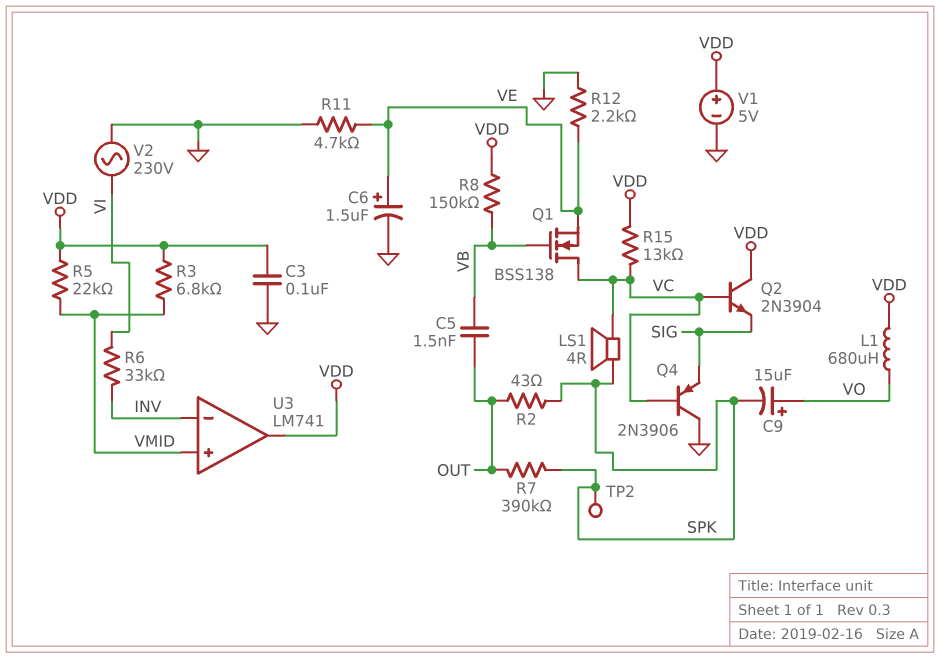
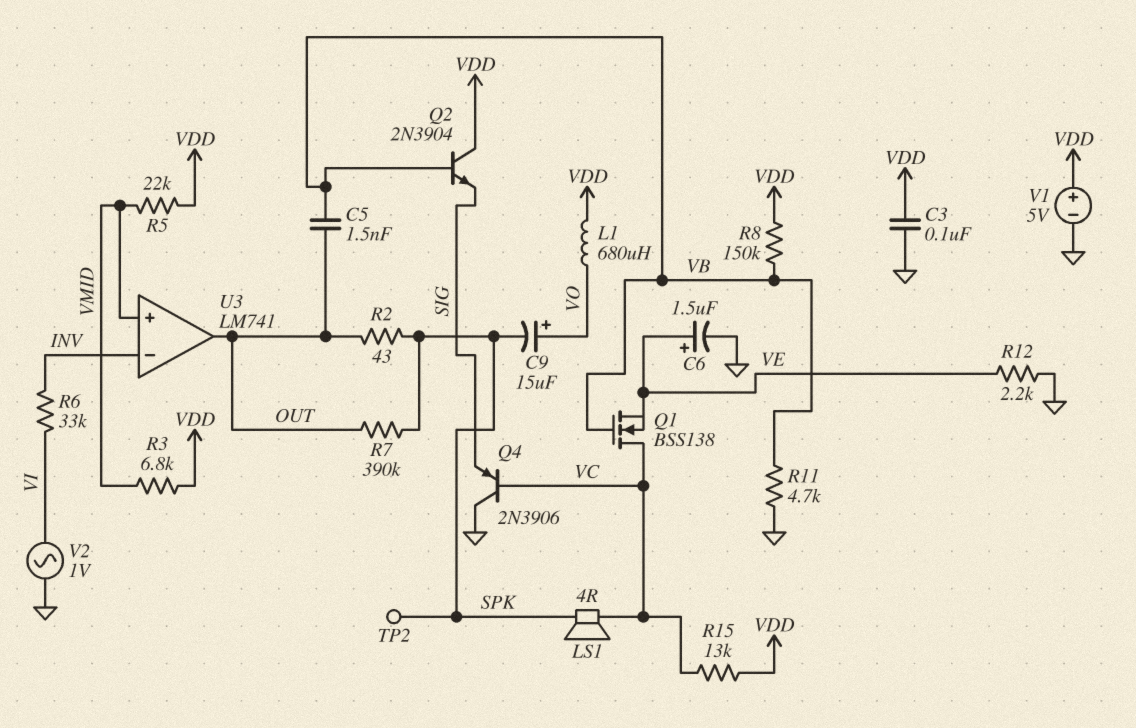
Q2: NPN 2N3904 (B VC, C VDD, E SIG) -> NPN 2N3904 (B VB, C VDD, E SIG)
R11: 4.7k (GND, VE) -> 4.7k (GND, VB)
U3 pin out: VDD -> OUT
V2: AC 230V (GND, VI) -> AC 1V (GND, VI)

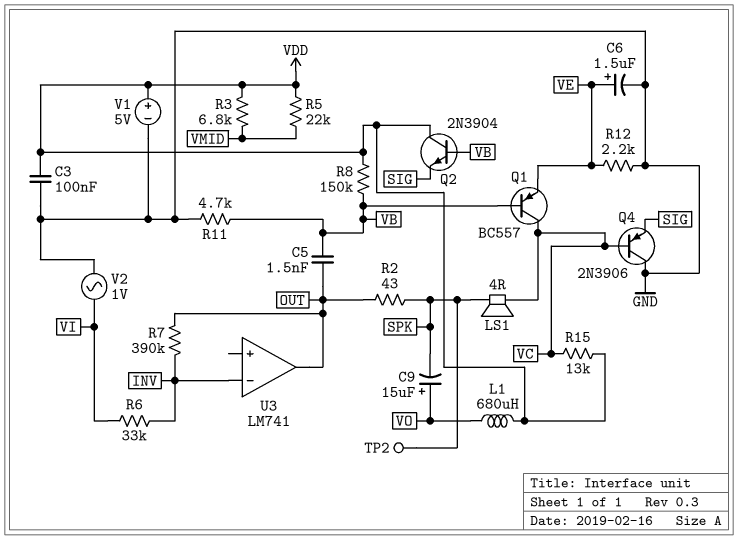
Q1: NMOS BSS138 (G VB, D VC, S VE) -> PNP BC557 (B VB, C VC, E VE)
R7: 390k (OUT, SPK) -> 390k (INV, OUT)
U3 pin in+: VMID -> none

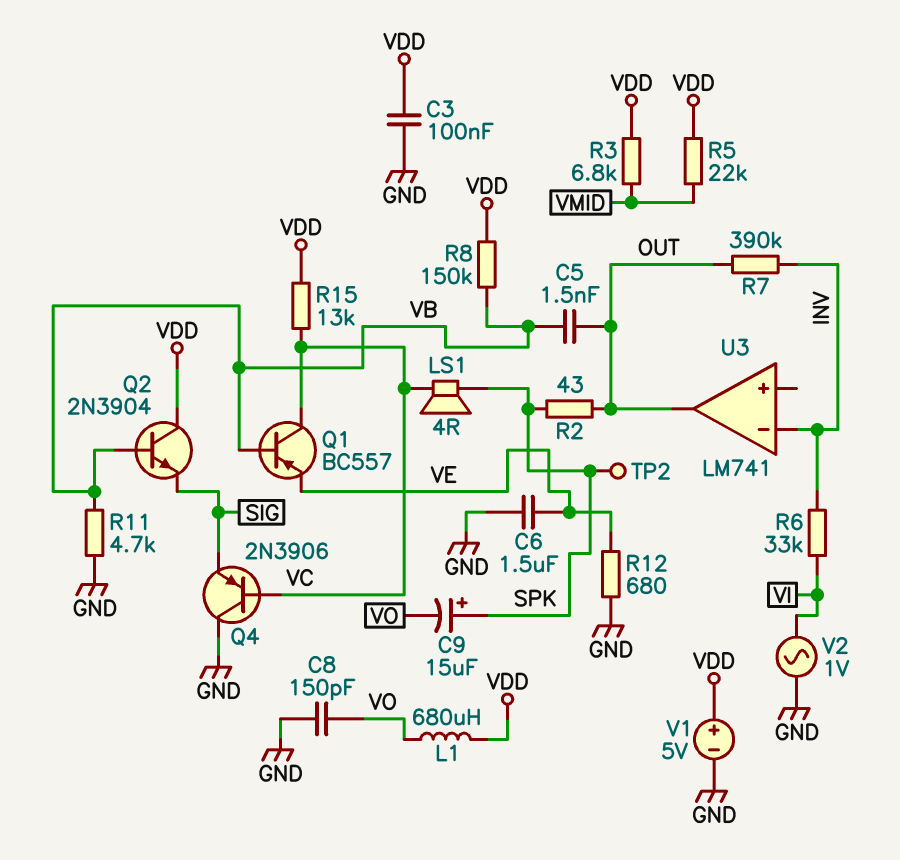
C6: 1.5uF (plus VE, minus GND) -> 1.5uF (GND, VE)
C8: none -> 150pF (GND, VO)
C9: 15uF (plus VO, minus SPK) -> 15uF (plus SPK, minus VO)
R12: 2.2k (GND, VE) -> 680 (GND, VE)

